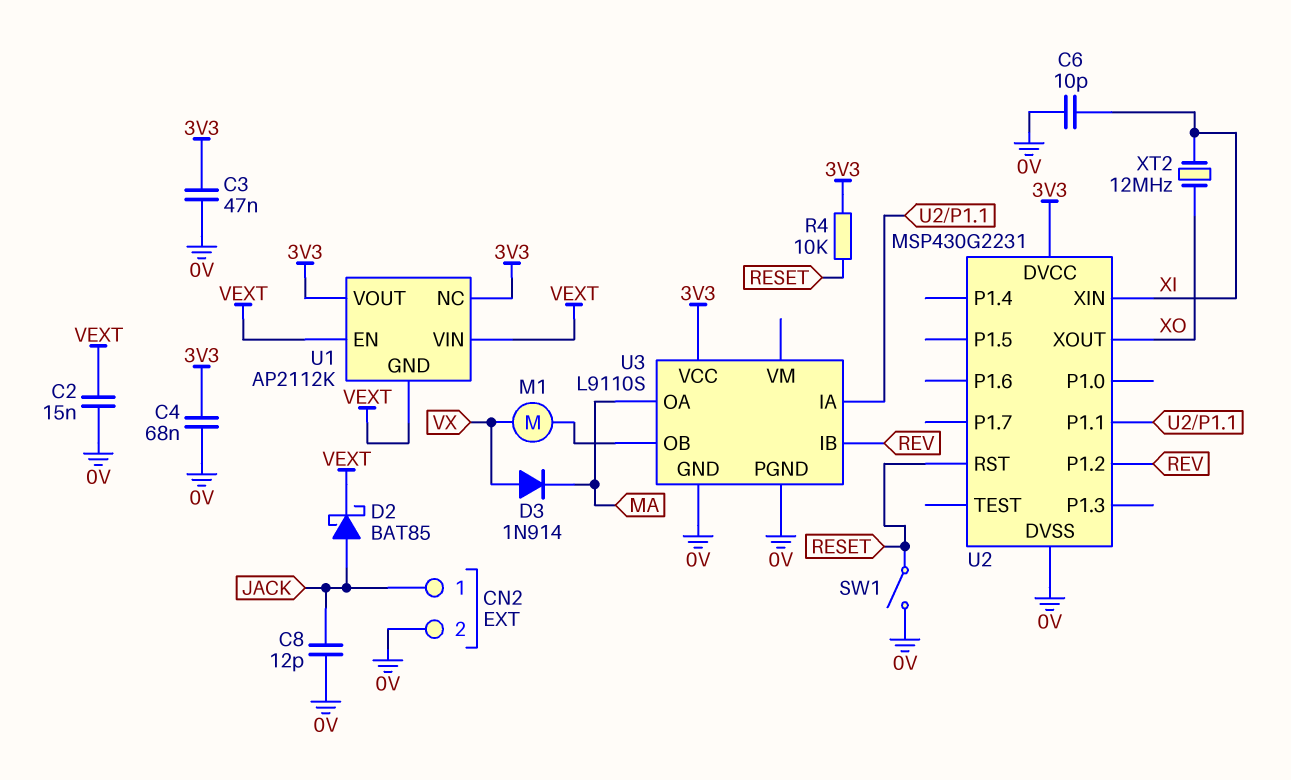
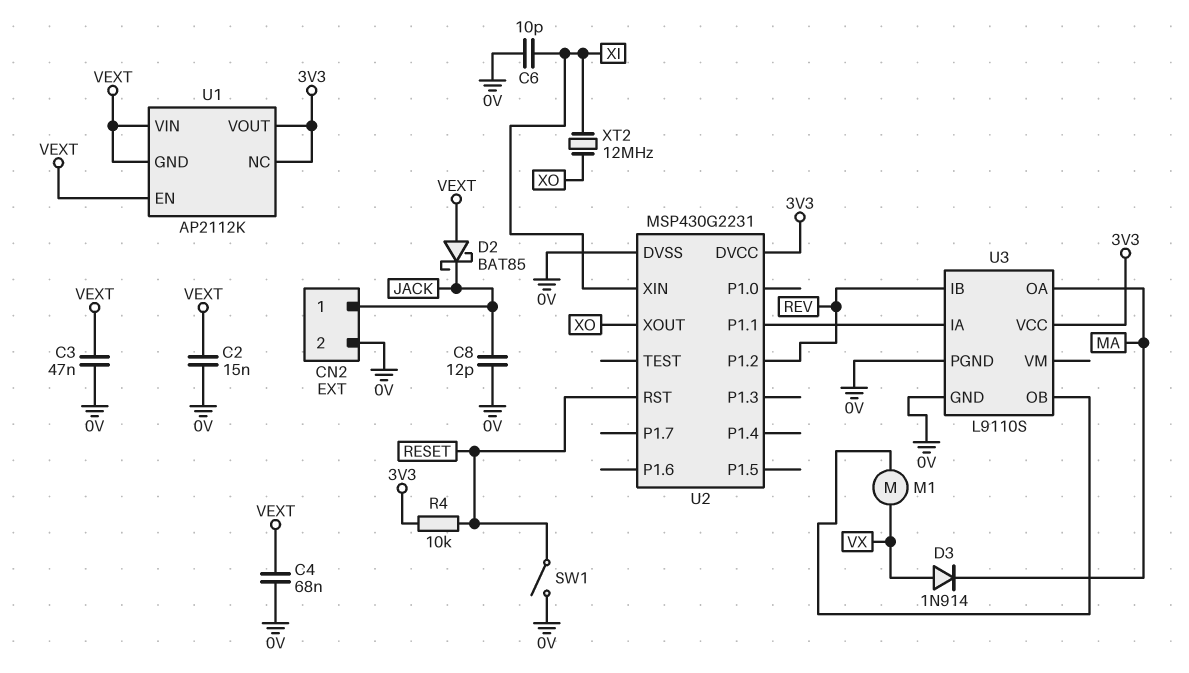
C3: 47nF (0V, 3V3) -> 47nF (0V, VEXT)
C4: 68nF (0V, 3V3) -> 68nF (0V, VEXT)
D2: schottky BAT85 (A JACK, K VEXT) -> schottky BAT85 (A VEXT, K JACK)

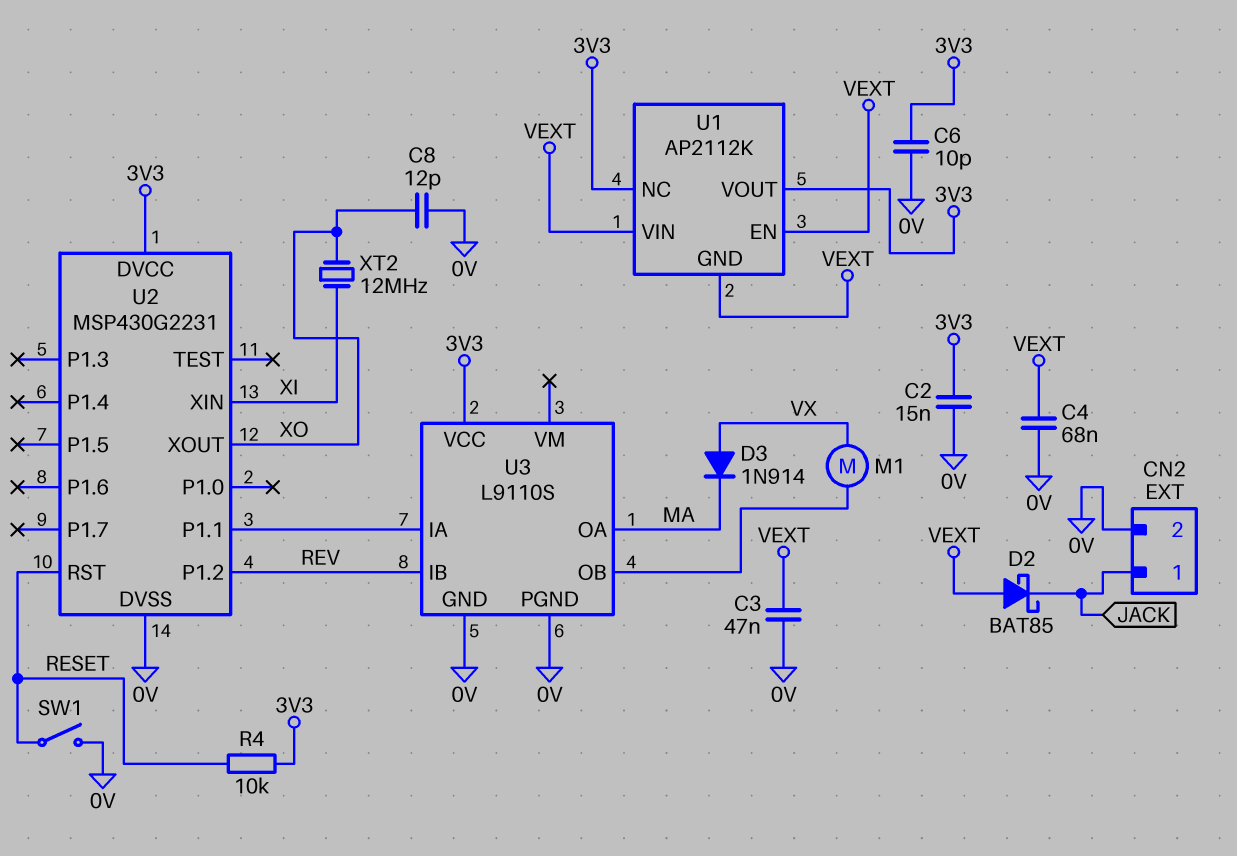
C2: 15nF (0V, VEXT) -> 15nF (0V, 3V3)
C6: 10pF (0V, XI) -> 10pF (0V, 3V3)
C8: 12pF (0V, JACK) -> 12pF (0V, XO)

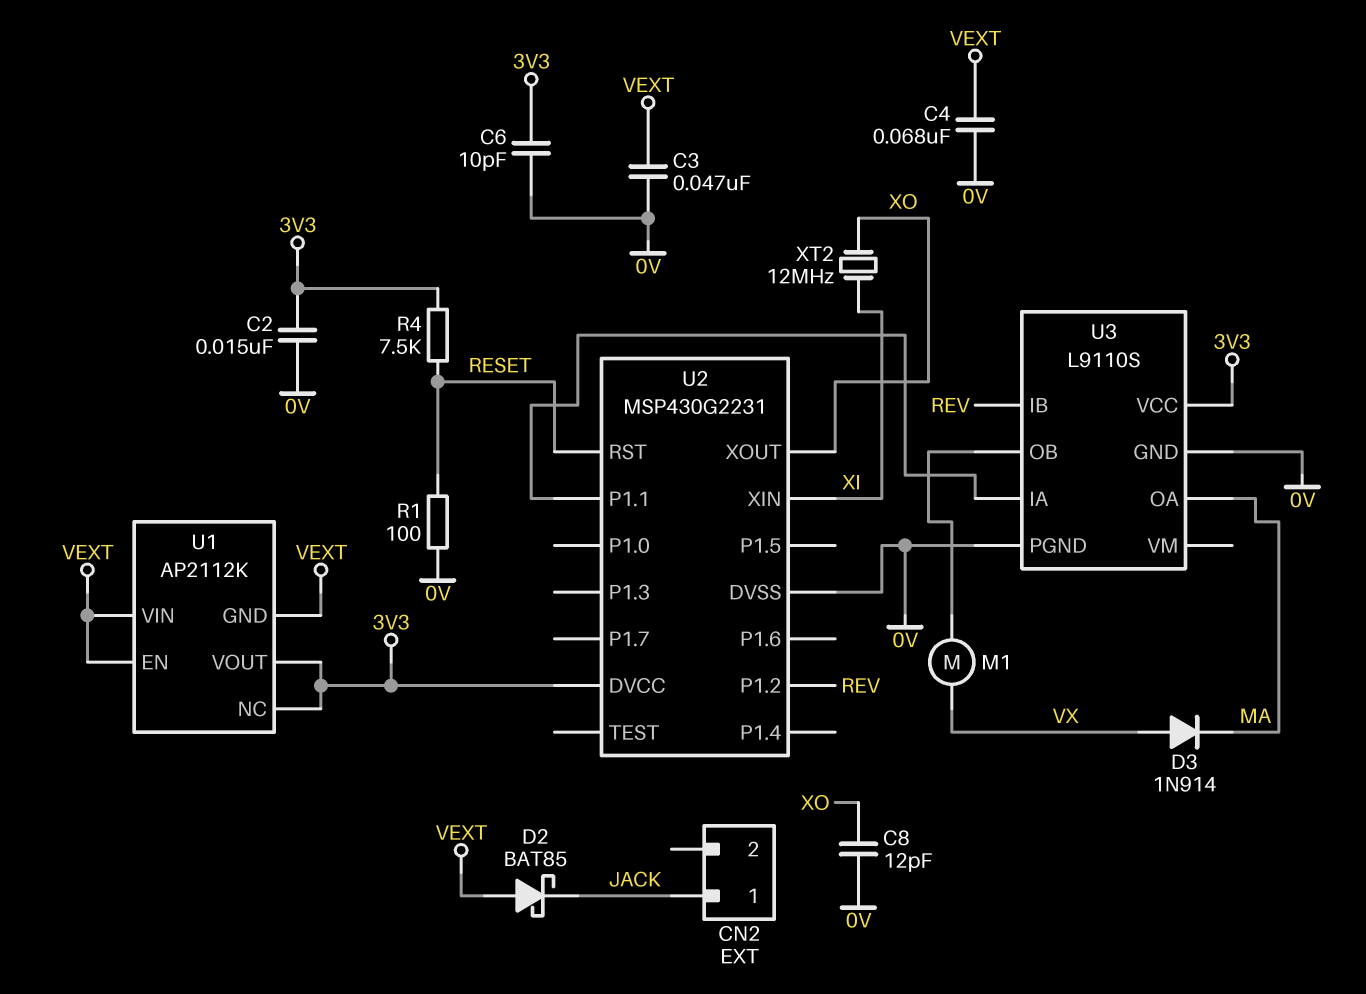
CN2 pin 2: 0V -> none
R1: none -> 100 (0V, RESET)
R4: 10k (3V3, RESET) -> 7.5k (3V3, RESET)
SW1: switch (0V, RESET) -> none

